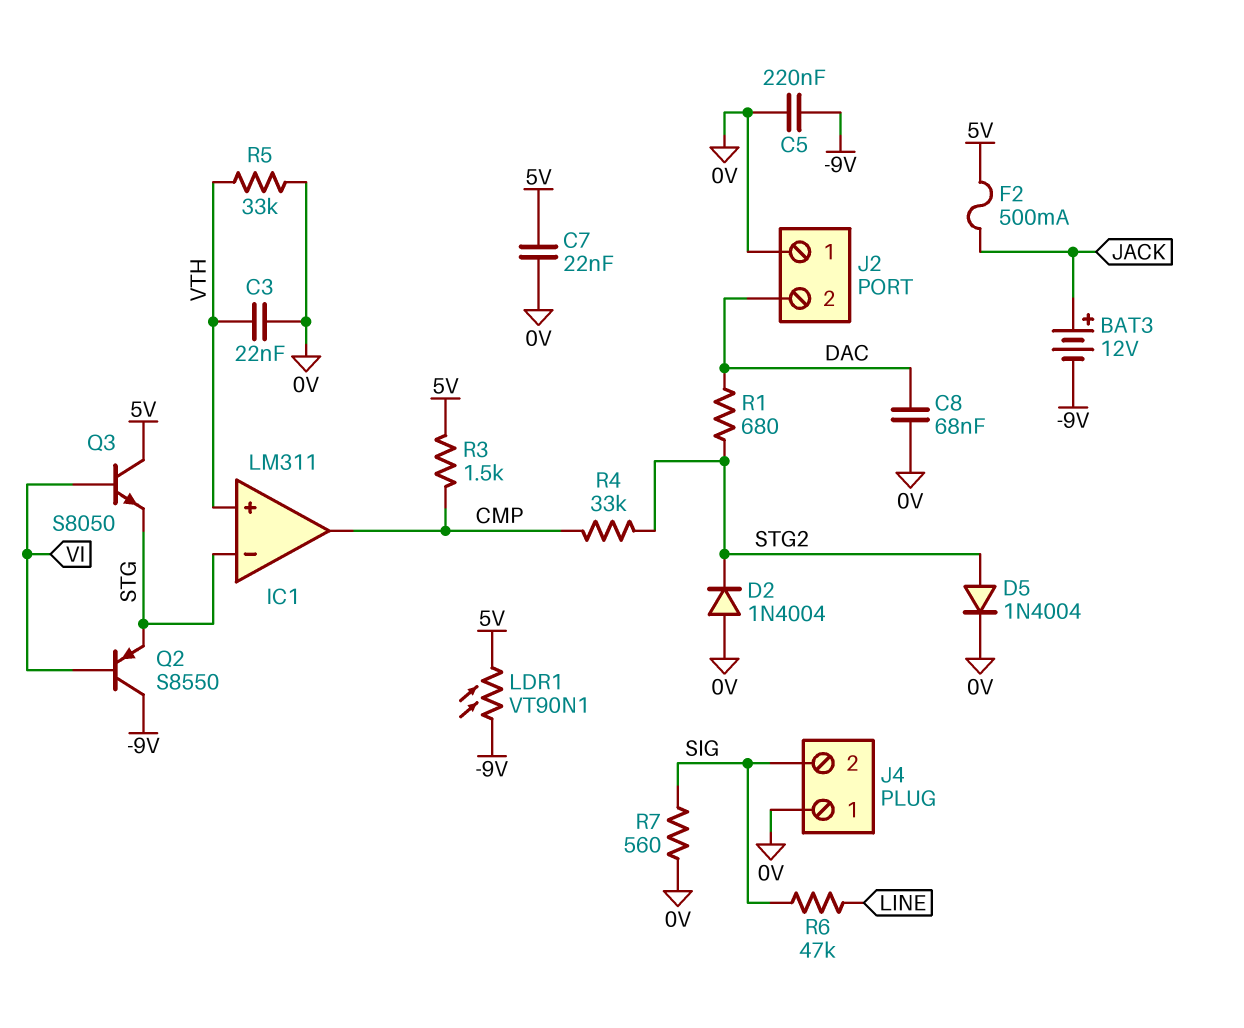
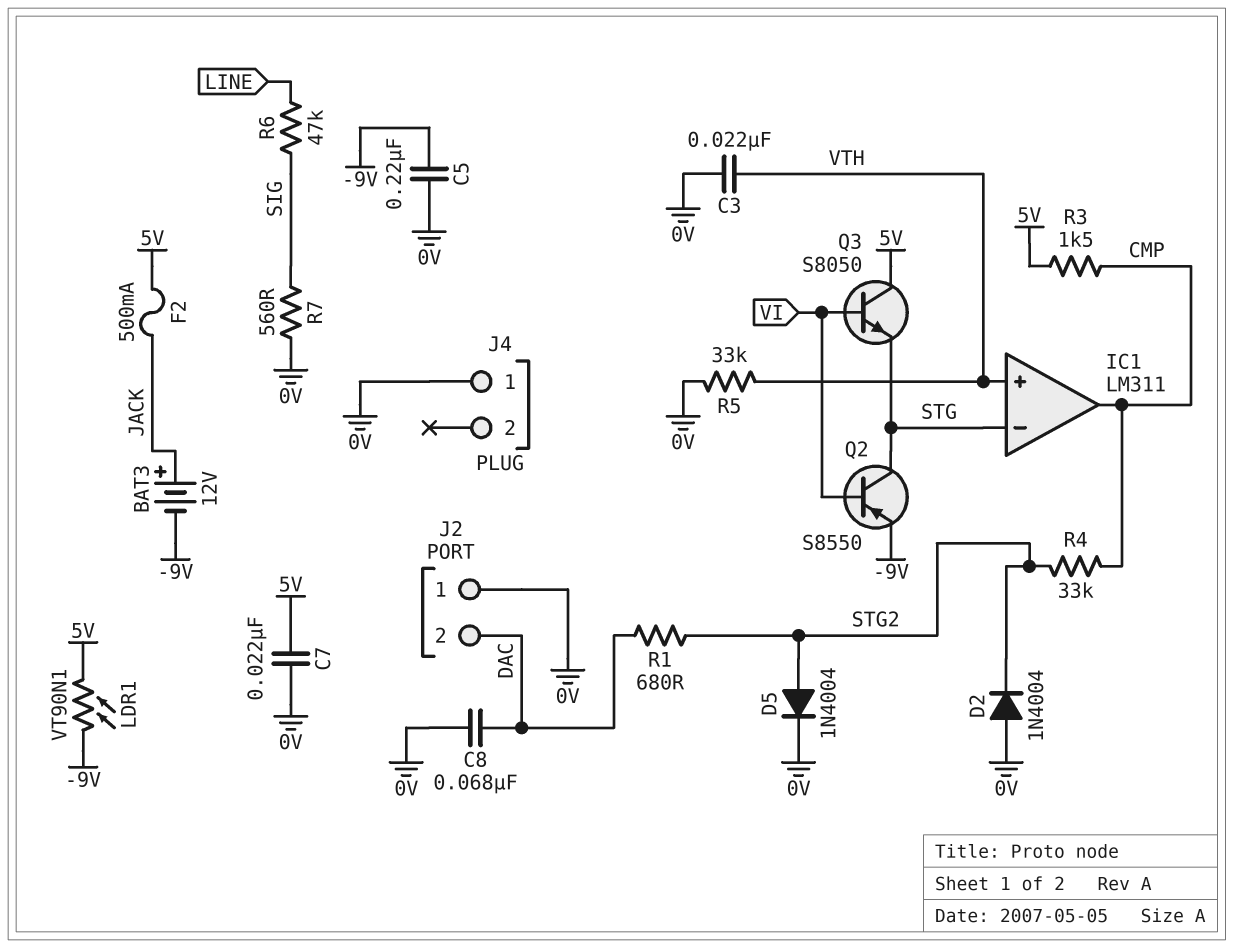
J4 pin 2: SIG -> none
Q2: PNP S8550 (B VI, C -9V, E STG) -> PNP S8550 (B VI, C STG, E -9V)

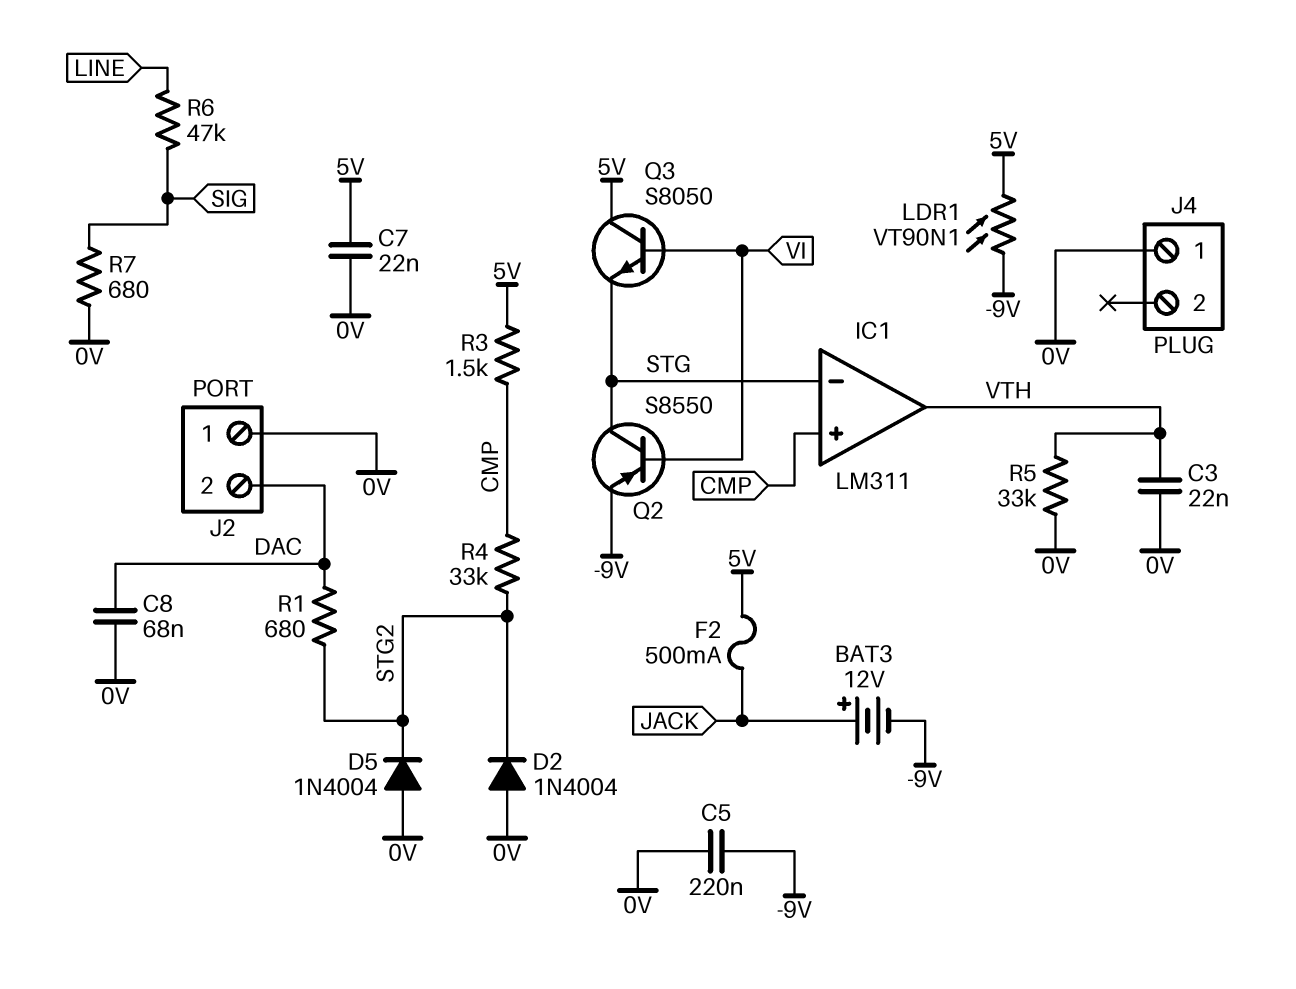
D5: diode 1N4004 (A STG2, K 0V) -> diode 1N4004 (A 0V, K STG2)
IC1 pin in+: VTH -> CMP
IC1 pin out: CMP -> VTH
R7: 560 (0V, SIG) -> 680 (0V, SIG)

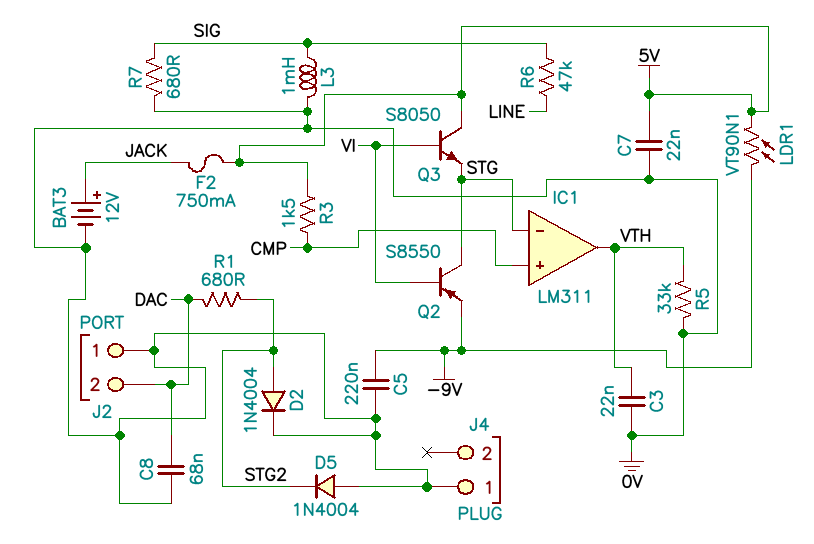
BAT3: 12V (plus JACK, minus -9V) -> 12V (plus JACK, minus 0V)
D2: diode 1N4004 (A 0V, K STG2) -> diode 1N4004 (A STG2, K 0V)
F2: 500mA (5V, JACK) -> 750mA (5V, JACK)
L3: none -> 1mH (0V, SIG)
R4: 33k (CMP, STG2) -> none

